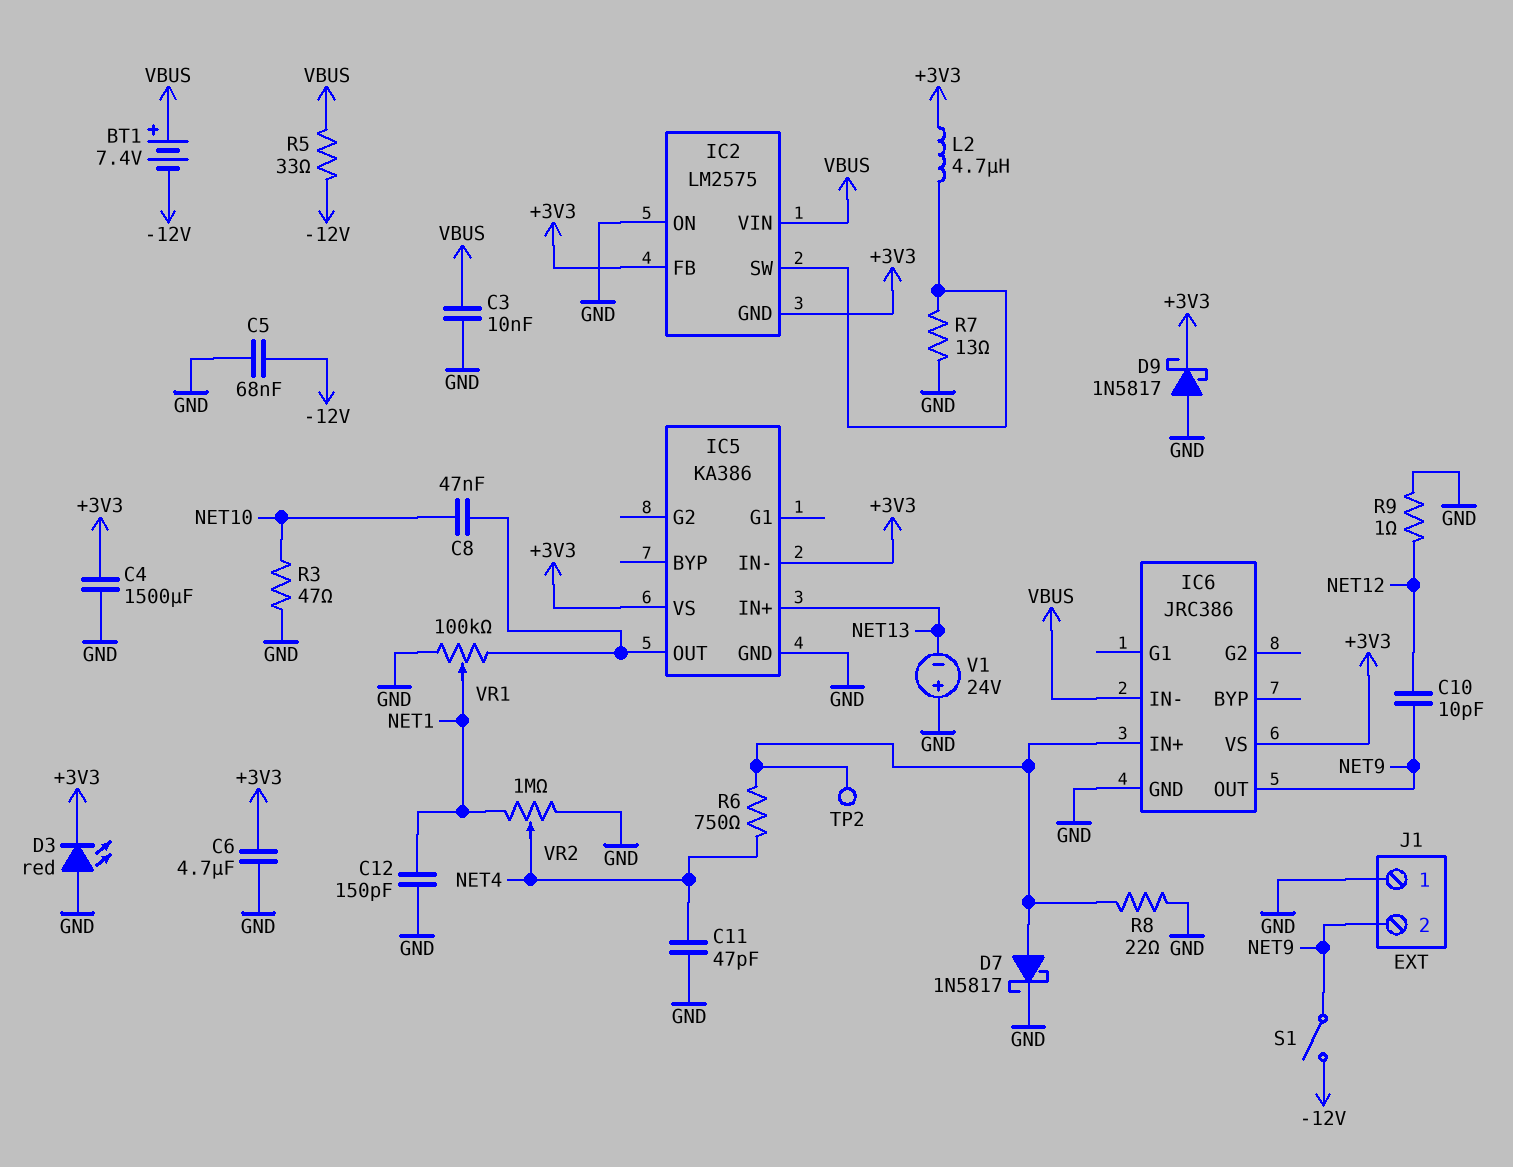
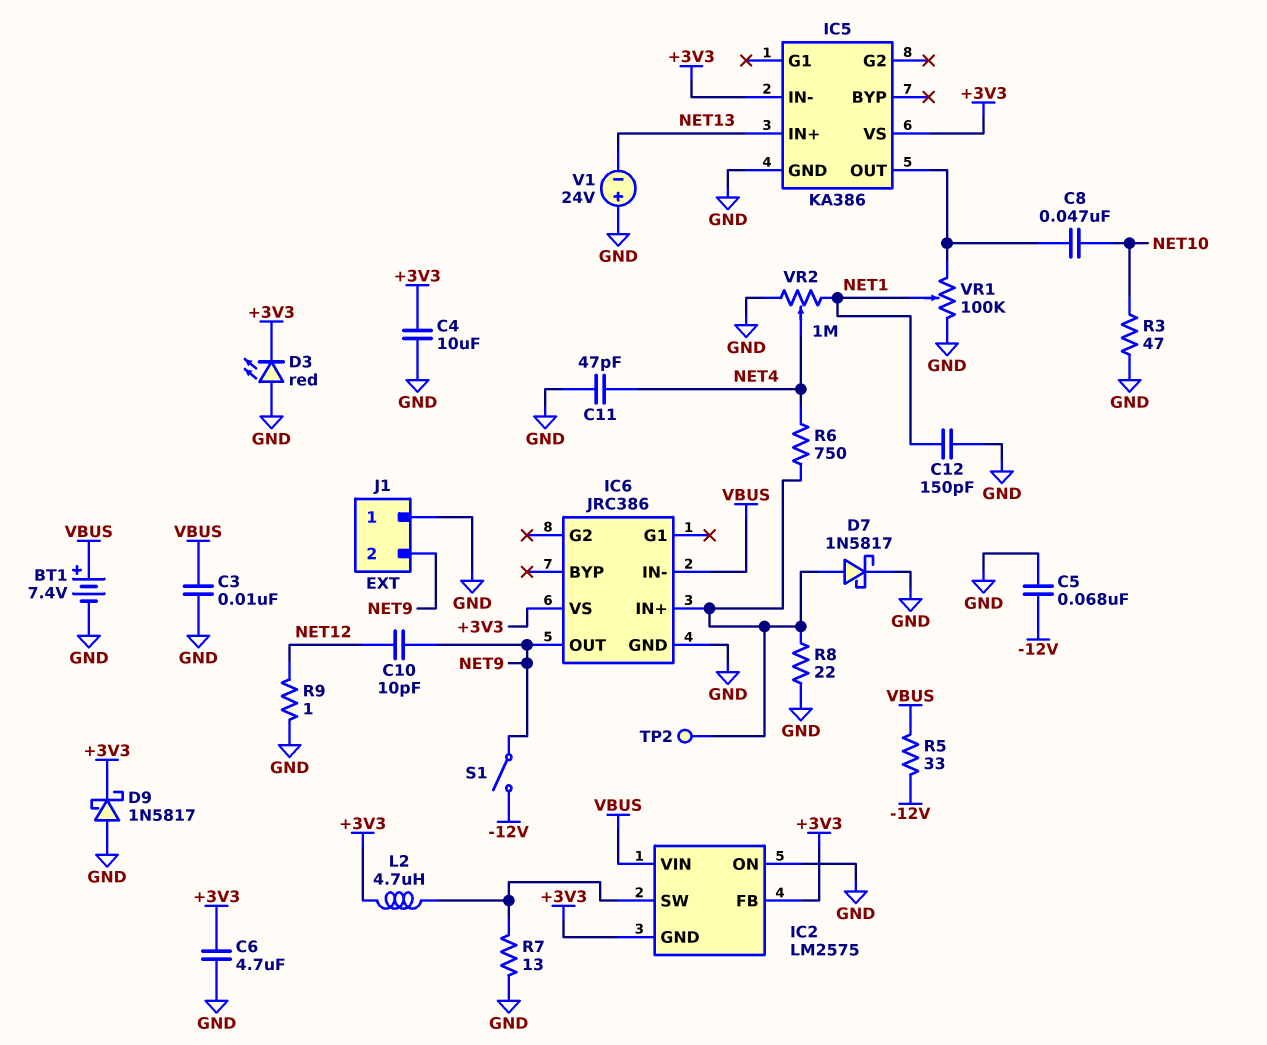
BT1: 7.4V (plus VBUS, minus -12V) -> 7.4V (plus VBUS, minus GND)
C4: 1500uF (+3V3, GND) -> 10uF (+3V3, GND)

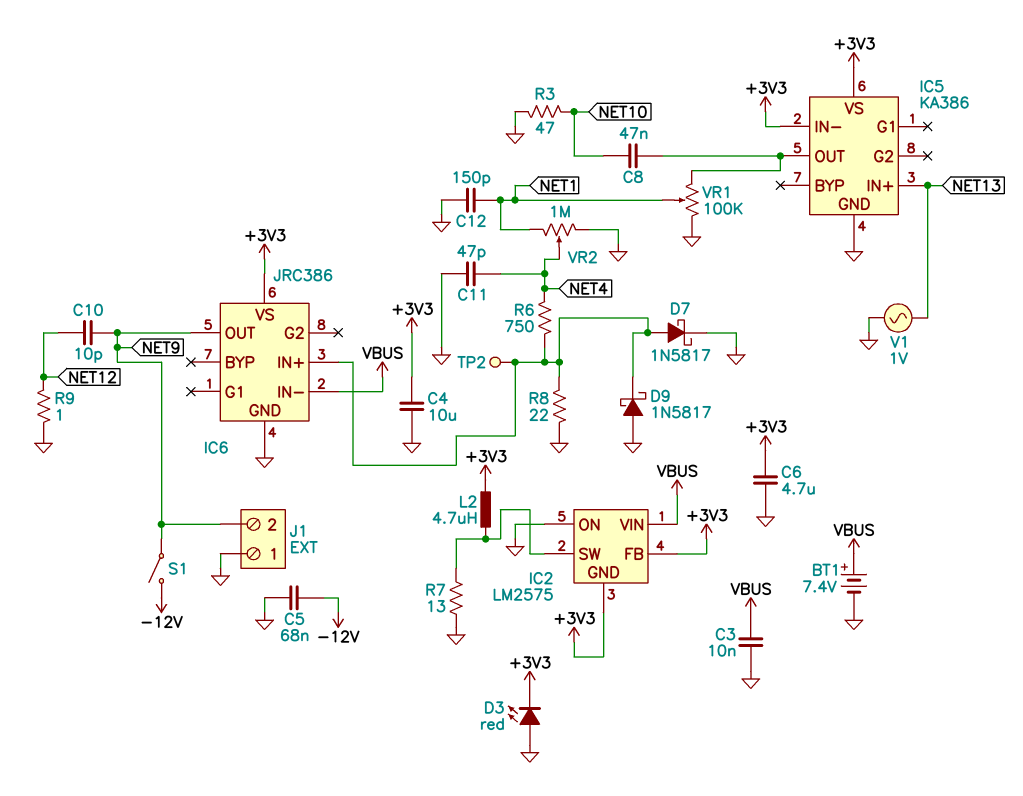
D9: schottky 1N5817 (A GND, K +3V3) -> schottky 1N5817 (A GND, K IC6/IN+)
R5: 33 (-12V, VBUS) -> none
V1: 24V (plus GND, minus NET13) -> AC 1V (GND, NET13)

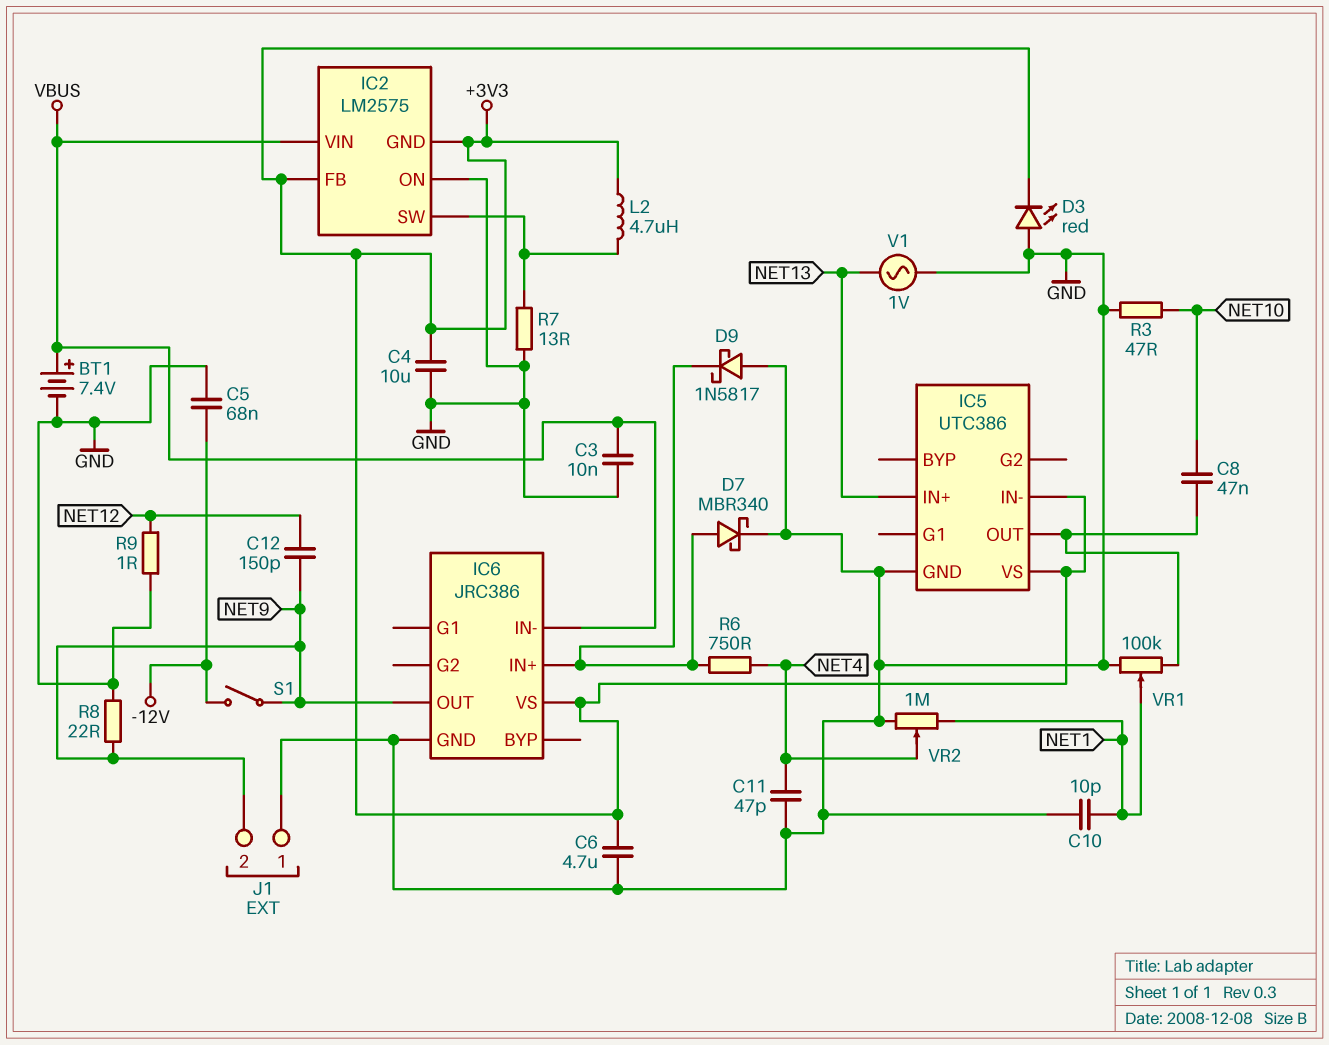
C10: 10pF (NET9, NET12) -> 10pF (GND, NET1)
C12: 150pF (GND, NET1) -> 150pF (NET9, NET12)
D7: schottky 1N5817 (A IC6/IN+, K GND) -> schottky MBR340 (A IC6/IN+, K GND)
IC5: KA386 -> UTC386
R8: 22 (GND, IC6/IN+) -> 22 (GND, NET9)
TP2: test point (IC6/IN+) -> none

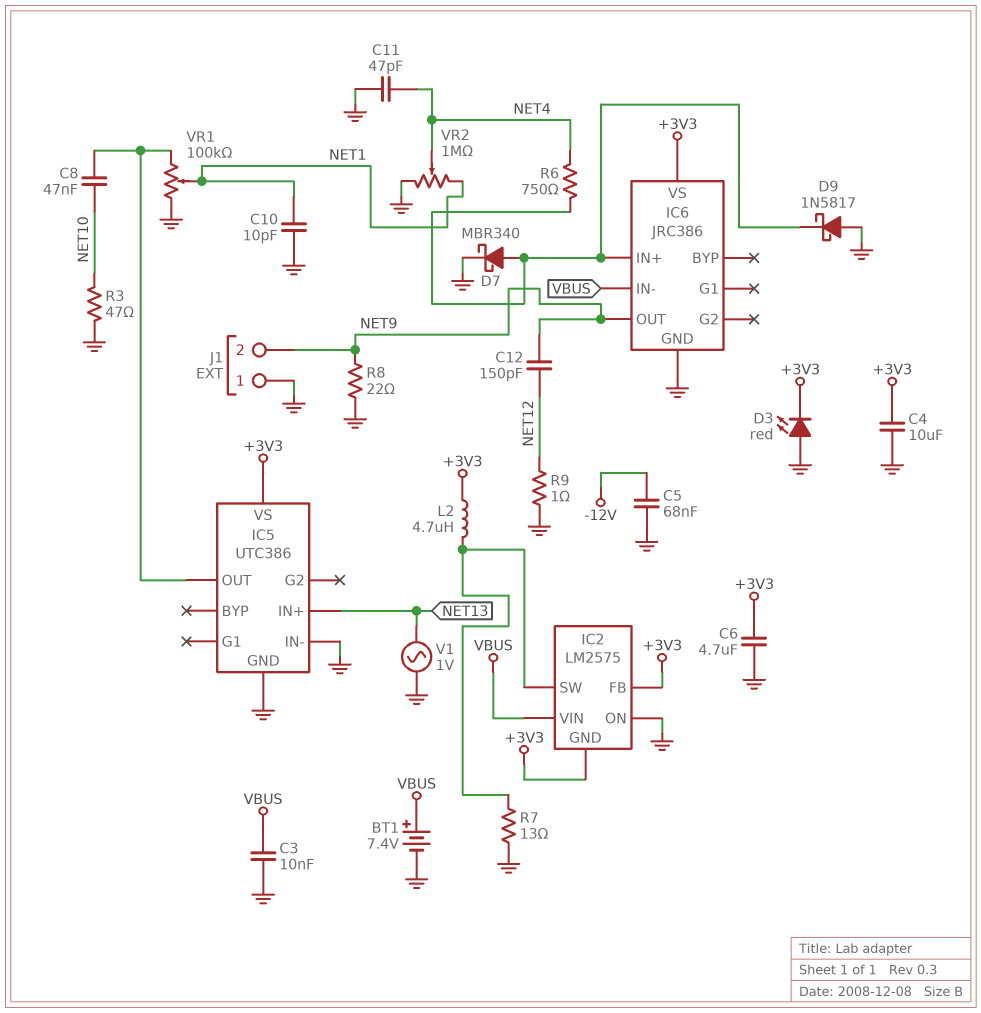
IC5 pin IN-: +3V3 -> GND
S1: switch (-12V, NET9) -> none

